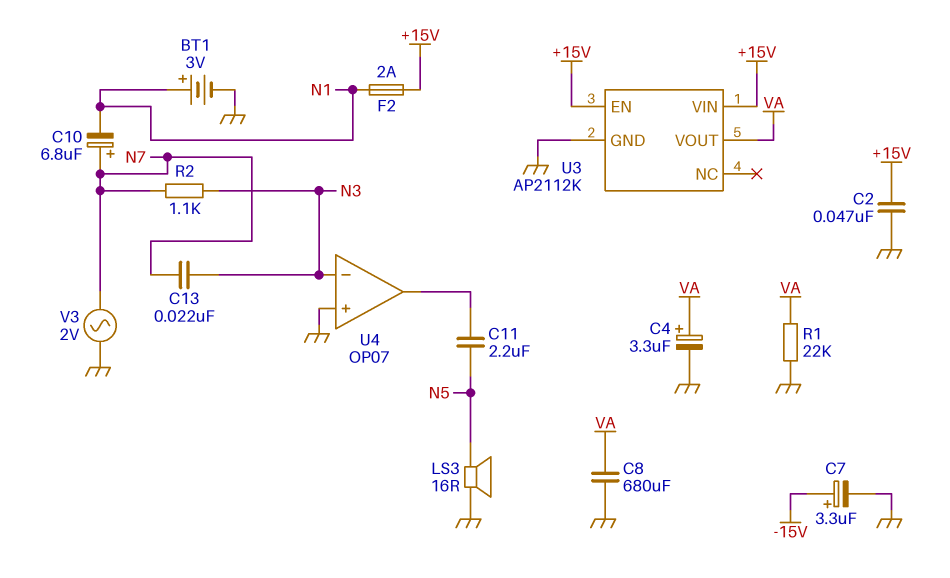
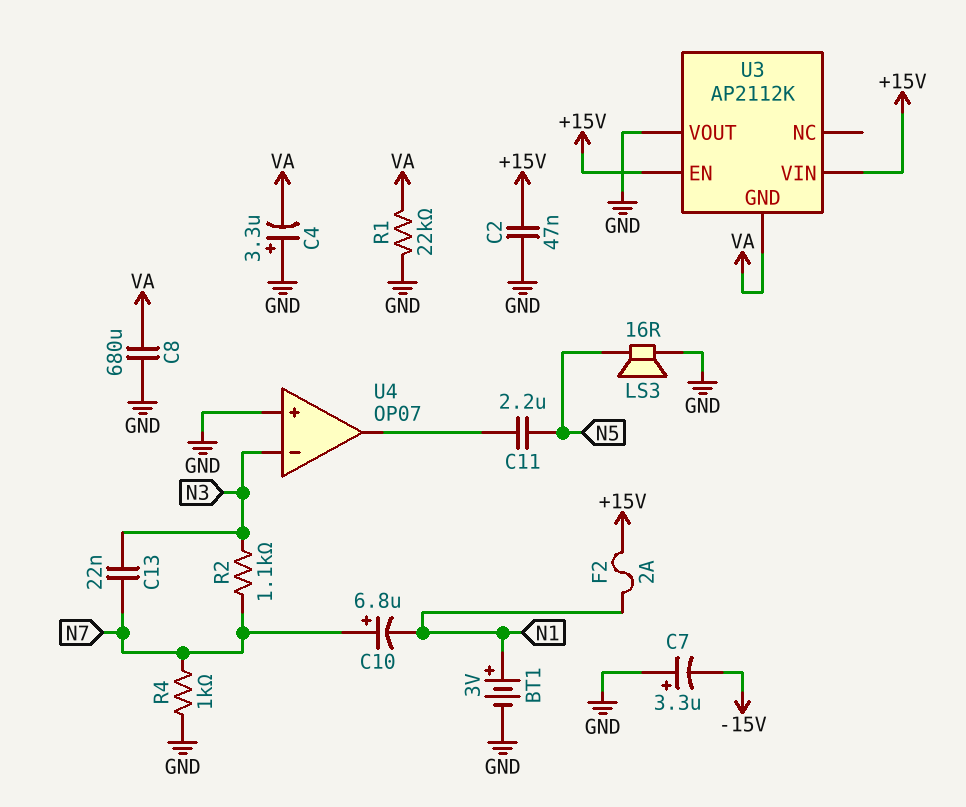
C4: 3.3uF (plus VA, minus GND) -> 3.3uF (plus GND, minus VA)
C7: 3.3uF (plus -15V, minus GND) -> 3.3uF (plus GND, minus -15V)
R4: none -> 1k (GND, N7)
U3 pin GND: GND -> VA
U3 pin VOUT: VA -> GND
V3: AC 2V (GND, N7) -> none

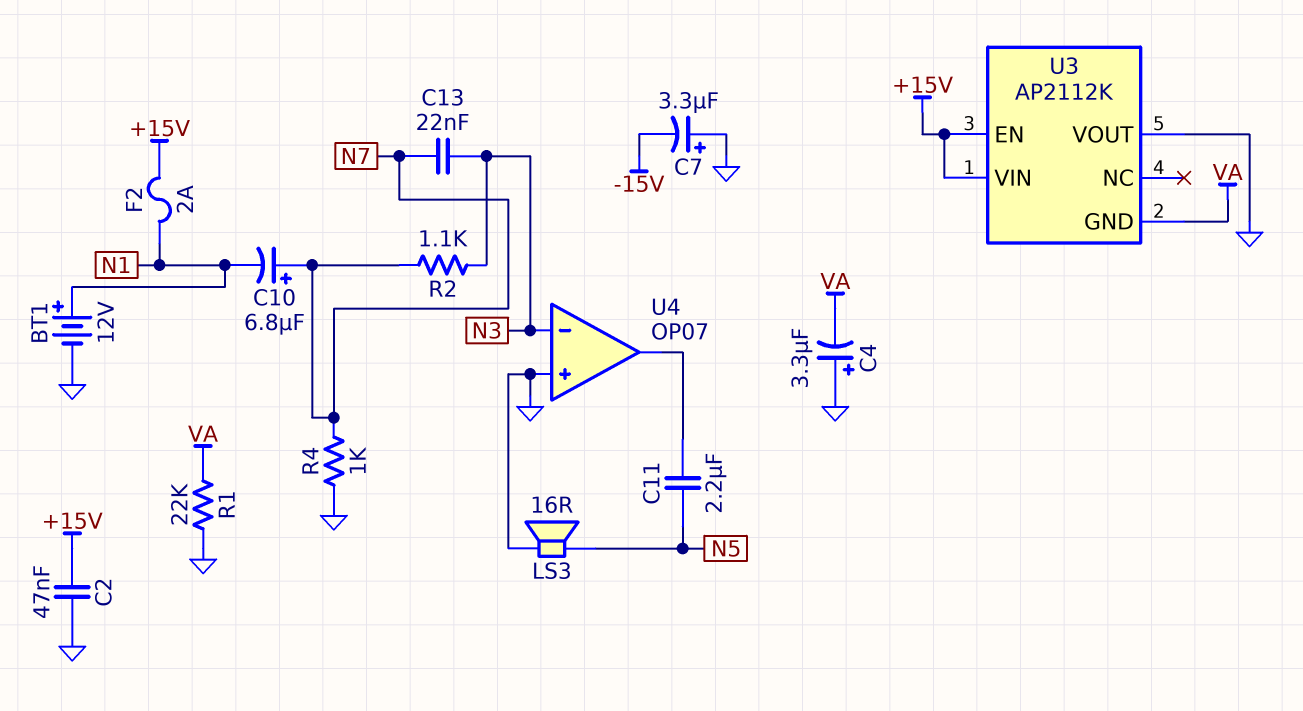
BT1: 3V (plus N1, minus GND) -> 12V (plus N1, minus GND)
C8: 680uF (GND, VA) -> none

